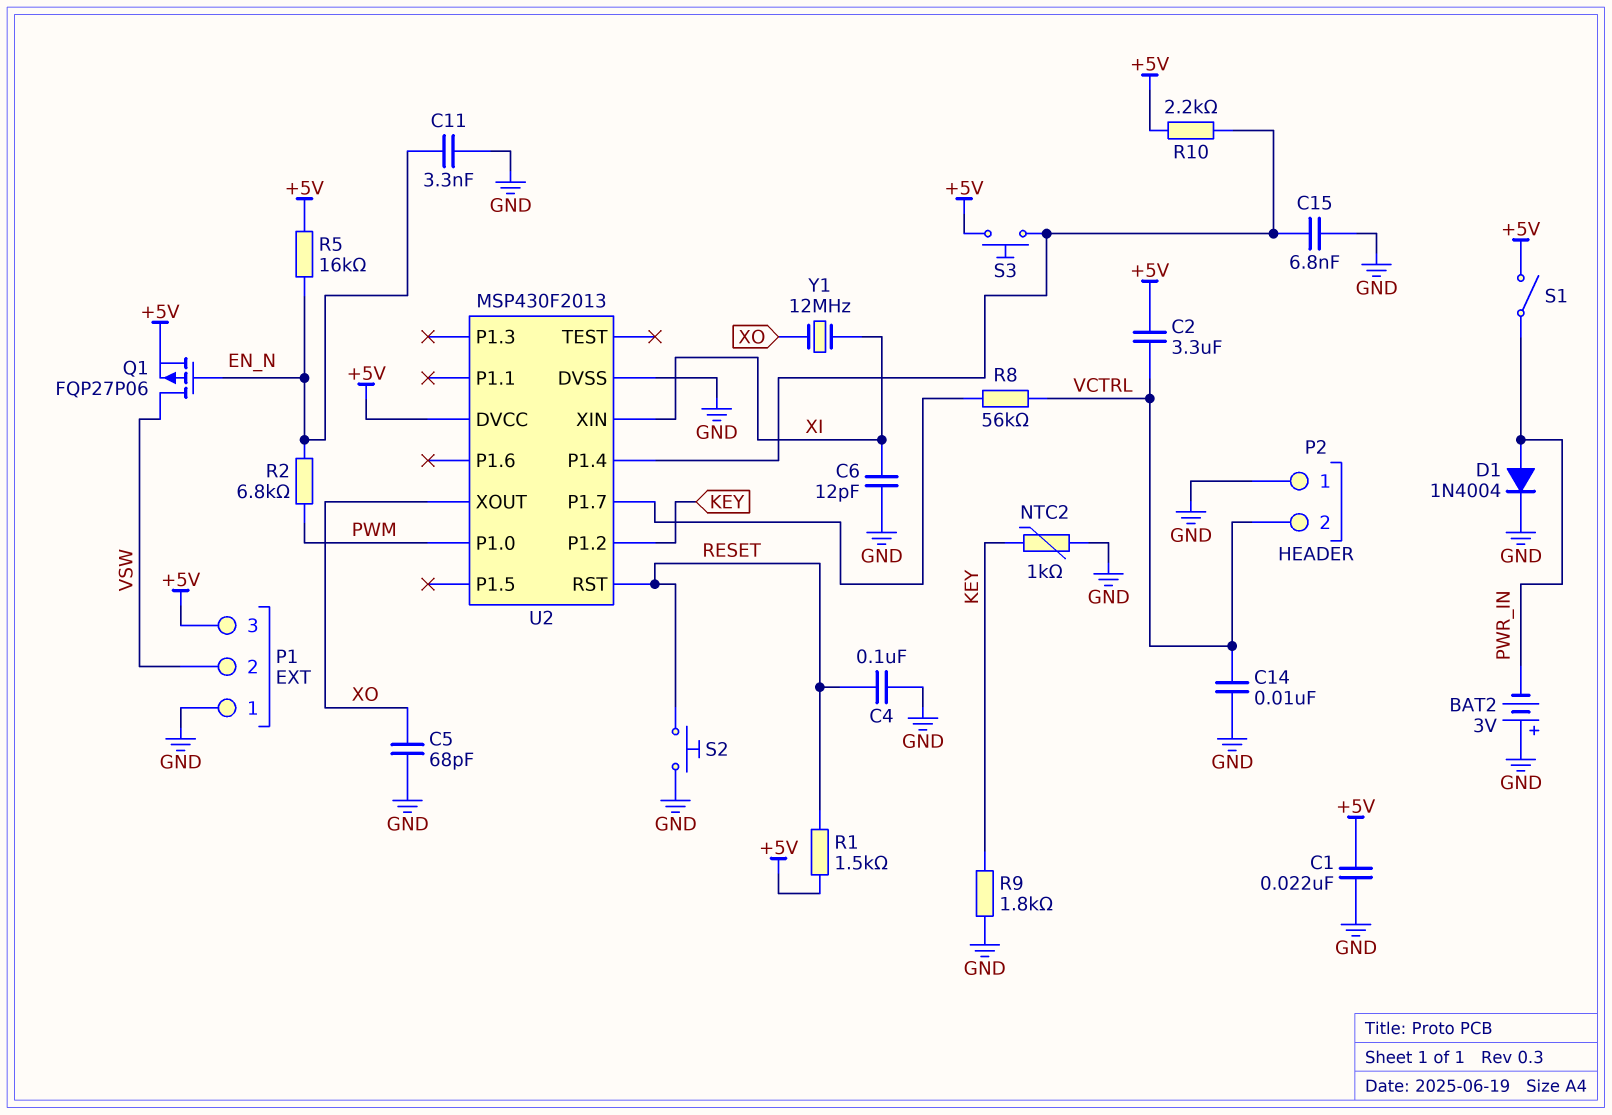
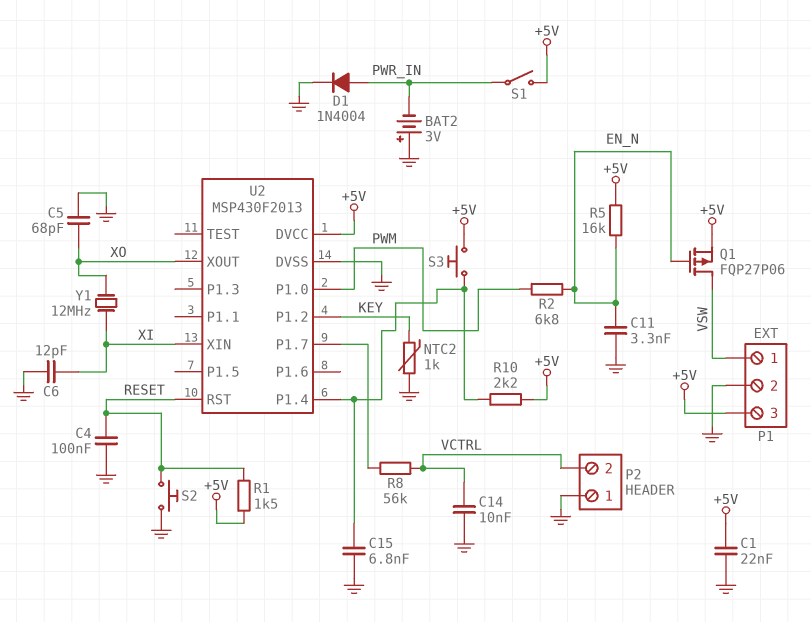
C2: 3.3uF (+5V, VCTRL) -> none
P1 pin 1: GND -> VSW
P1 pin 2: VSW -> GND
R9: 1.8k (GND, KEY) -> none

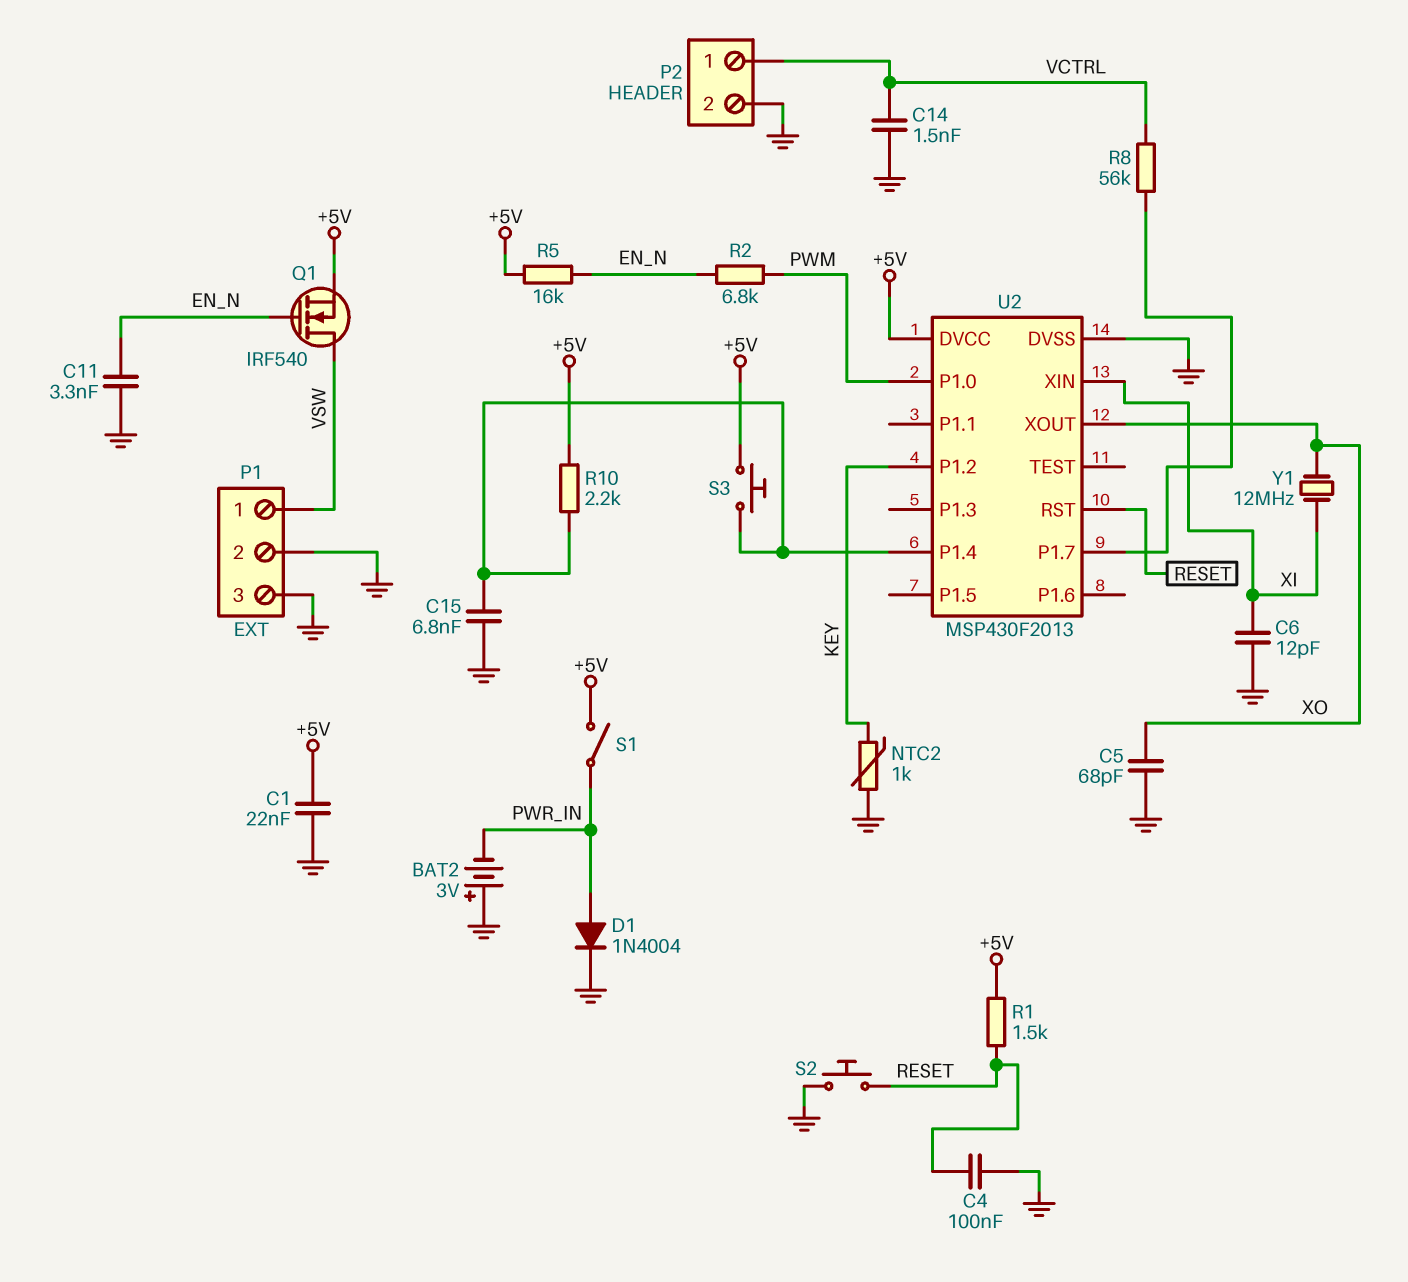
C14: 10nF (GND, VCTRL) -> 1.5nF (GND, VCTRL)
P1 pin 3: +5V -> GND
P2 pin 1: GND -> VCTRL
P2 pin 2: VCTRL -> GND
Q1: PMOS FQP27P06 (G EN_N, D VSW, S +5V) -> NMOS IRF540 (G EN_N, D VSW, S +5V)

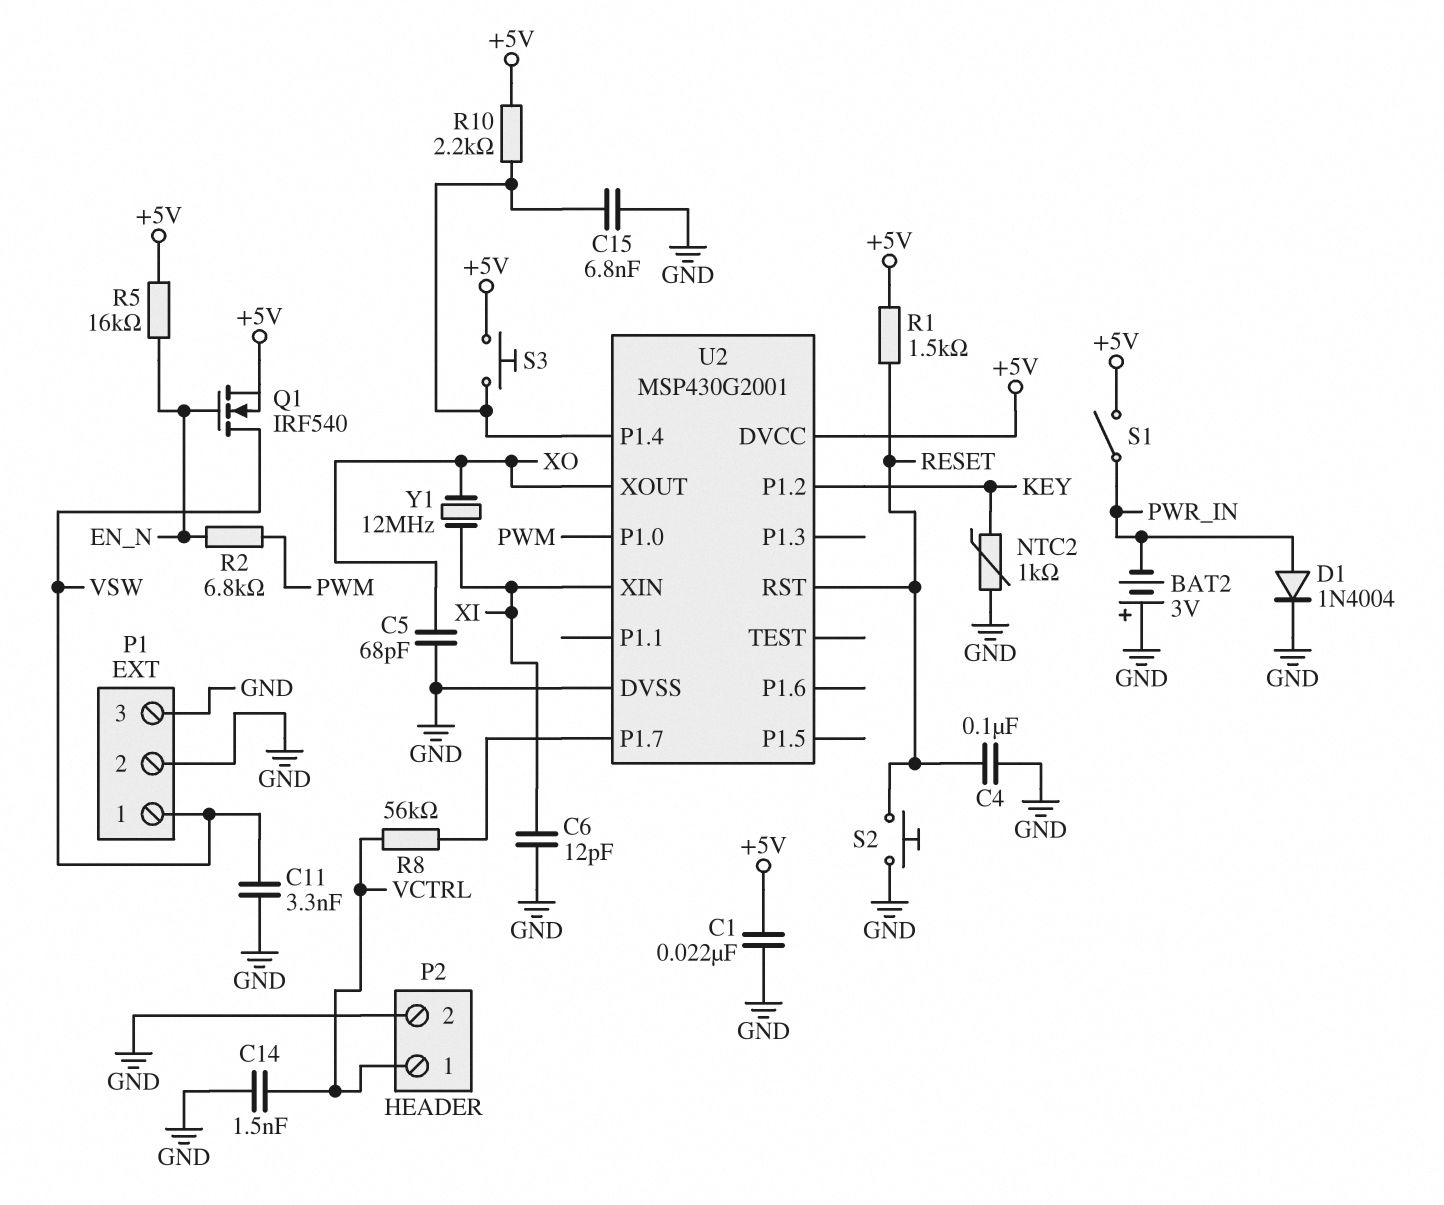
C11: 3.3nF (EN_N, GND) -> 3.3nF (GND, VSW)
U2: MSP430F2013 -> MSP430G2001

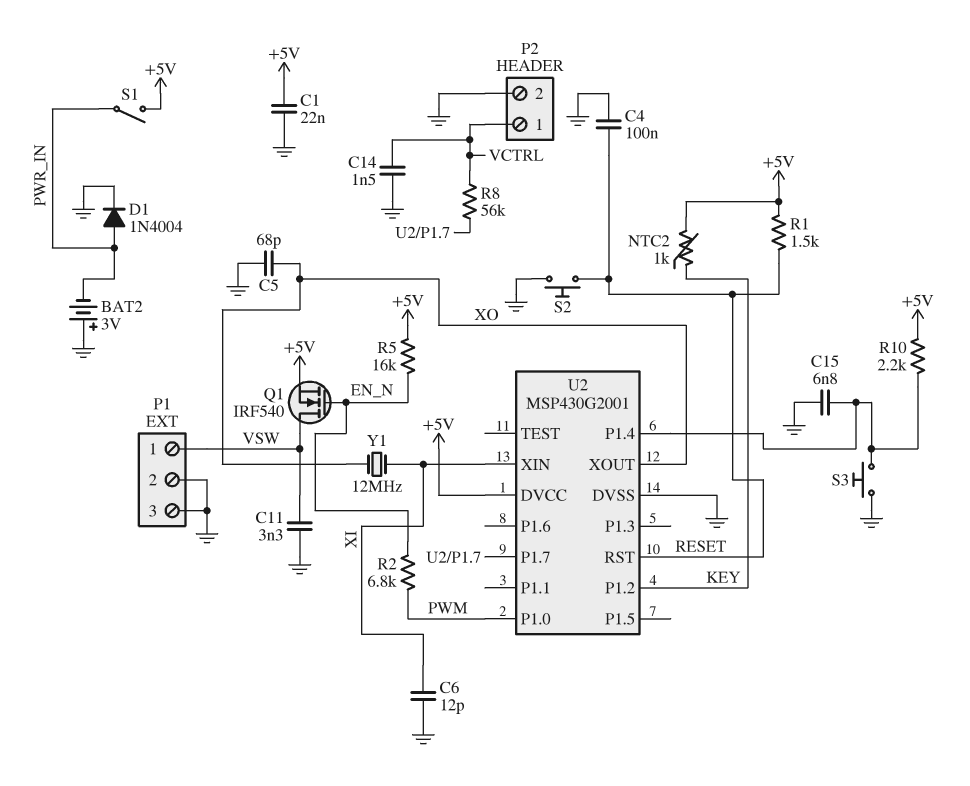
NTC2: 1k (GND, KEY) -> 1k (+5V, KEY)
S3: button (+5V, U2/P1.4) -> button (GND, U2/P1.4)

